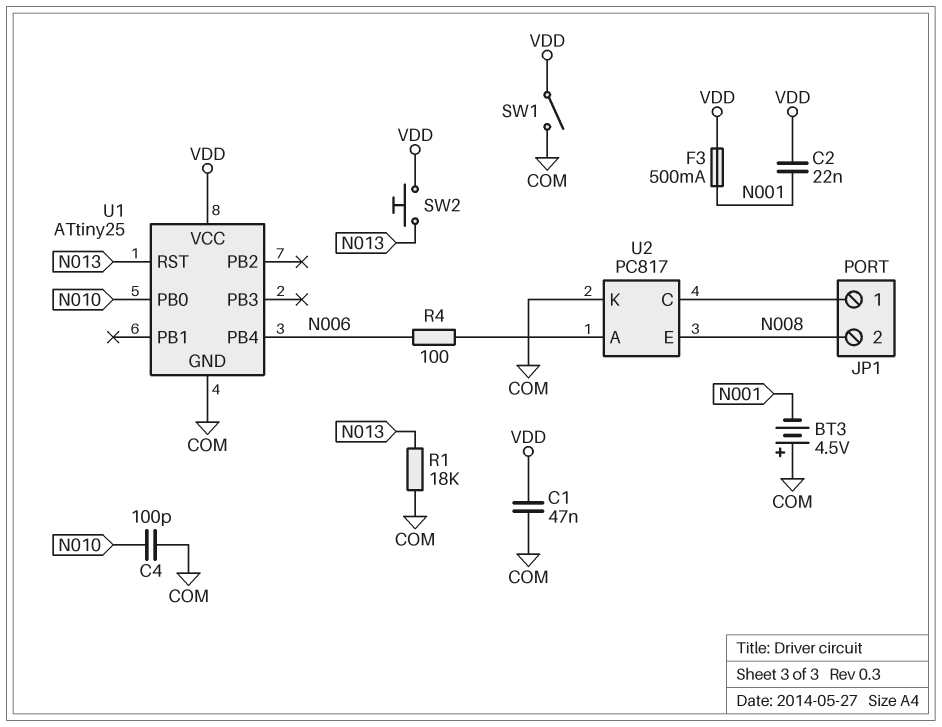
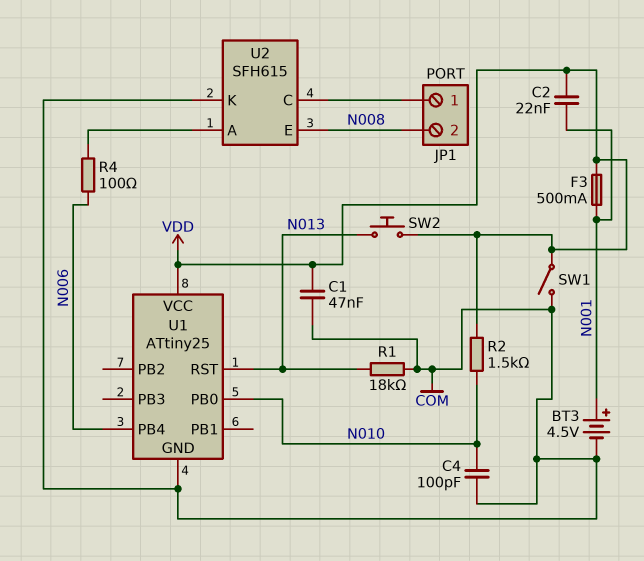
BT3: 4.5V (plus COM, minus N001) -> 4.5V (plus N001, minus COM)
R2: none -> 1.5k (N010, VDD)
U2: PC817 -> SFH615

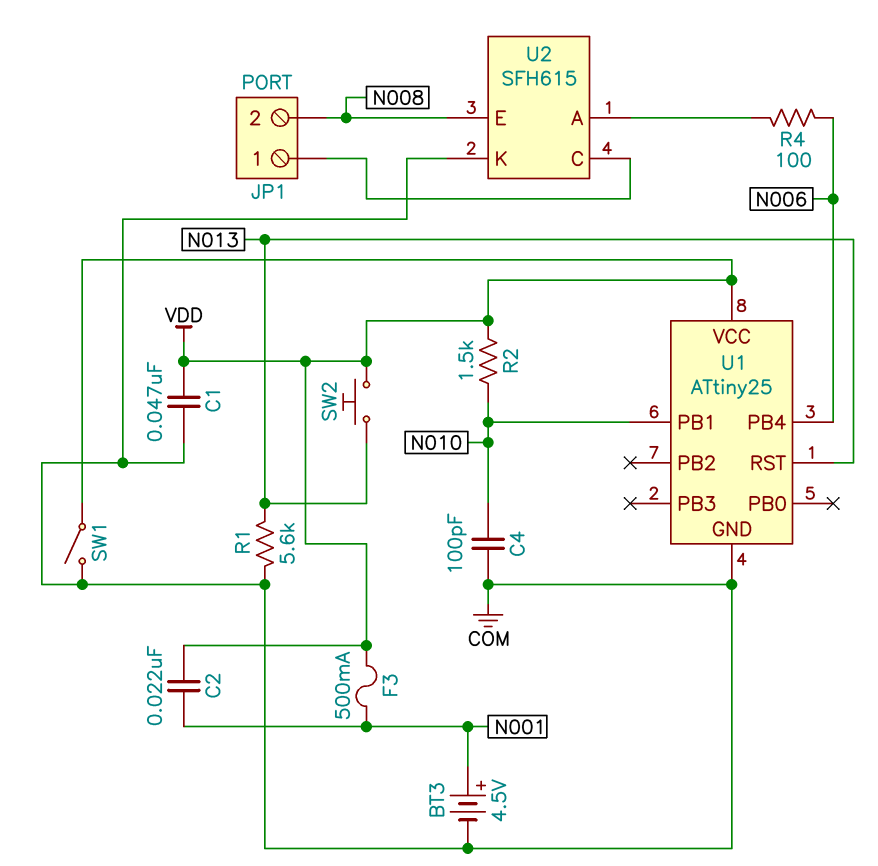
R1: 18k (COM, N013) -> 5.6k (COM, N013)
U1 pin PB0: N010 -> none
U1 pin PB1: none -> N010

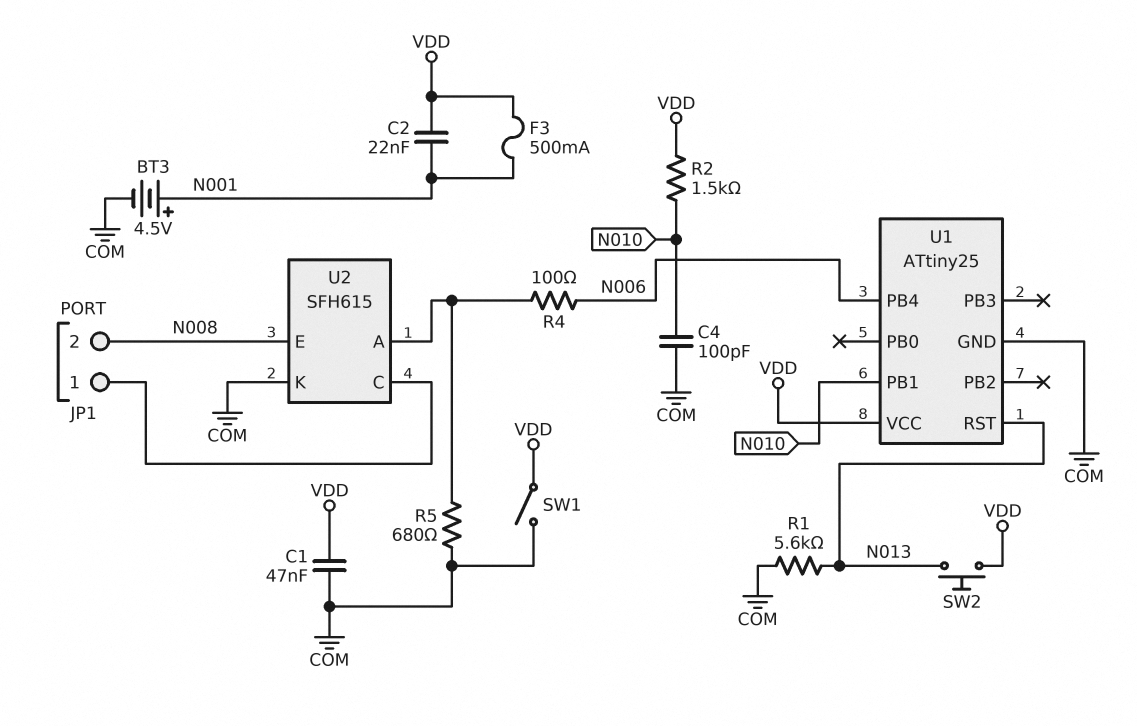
R5: none -> 680 (COM, U2/A)

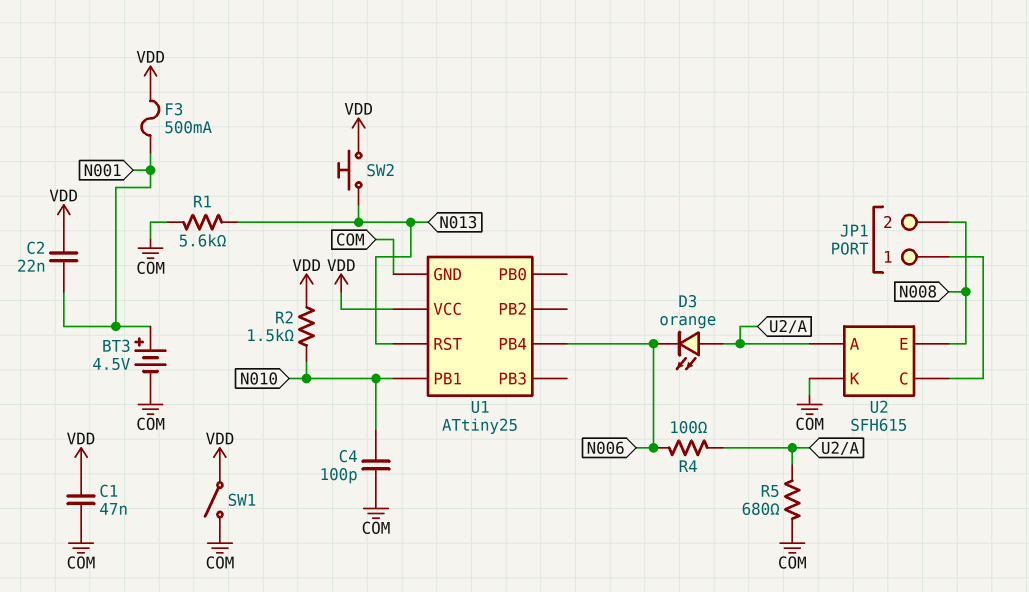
D3: none -> LED orange (A U2/A, K N006)

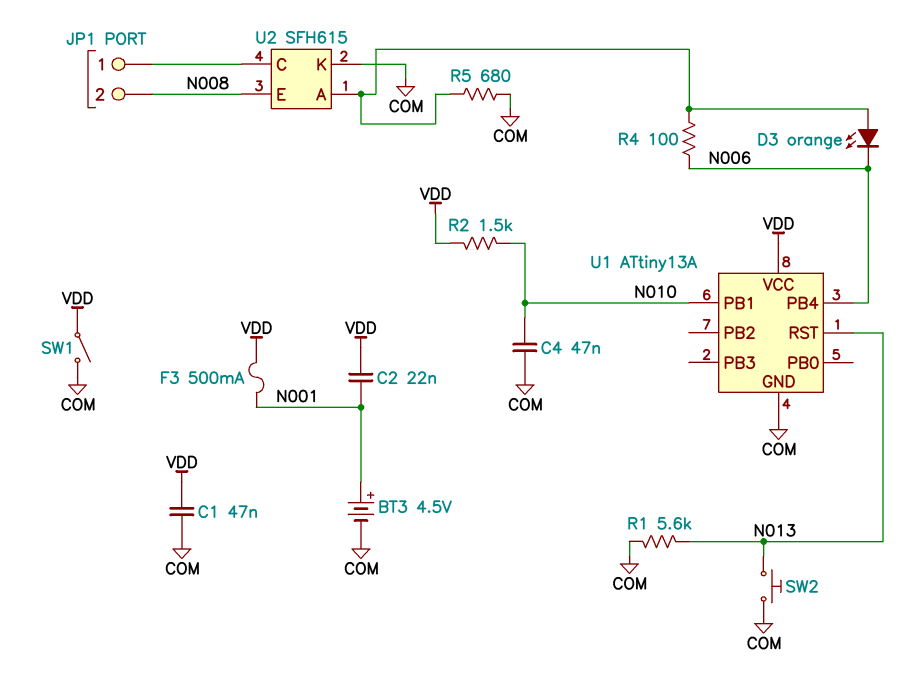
C4: 100pF (COM, N010) -> 47nF (COM, N010)
SW2: button (N013, VDD) -> button (COM, N013)
U1: ATtiny25 -> ATtiny13A

